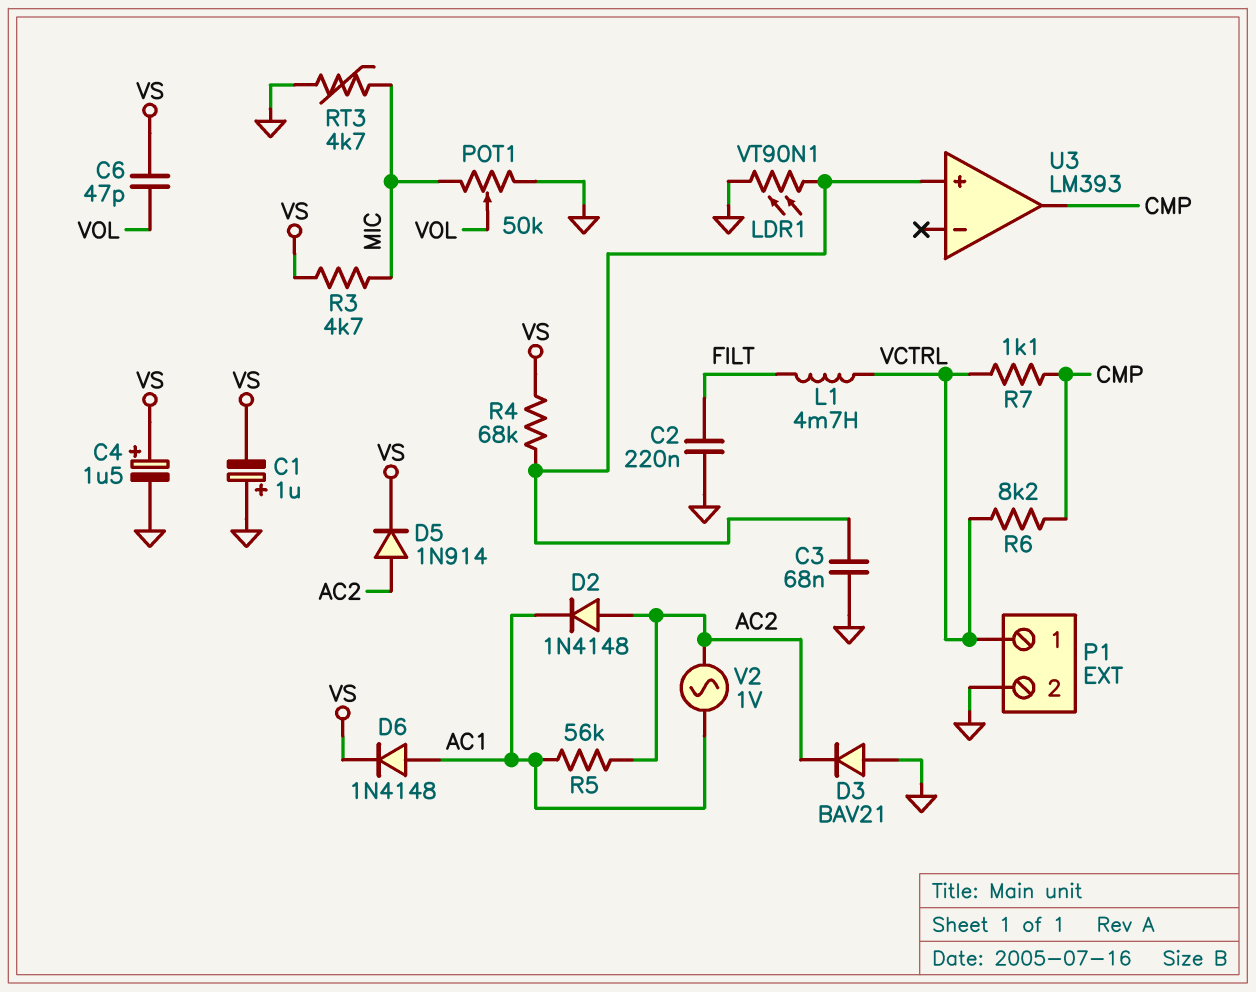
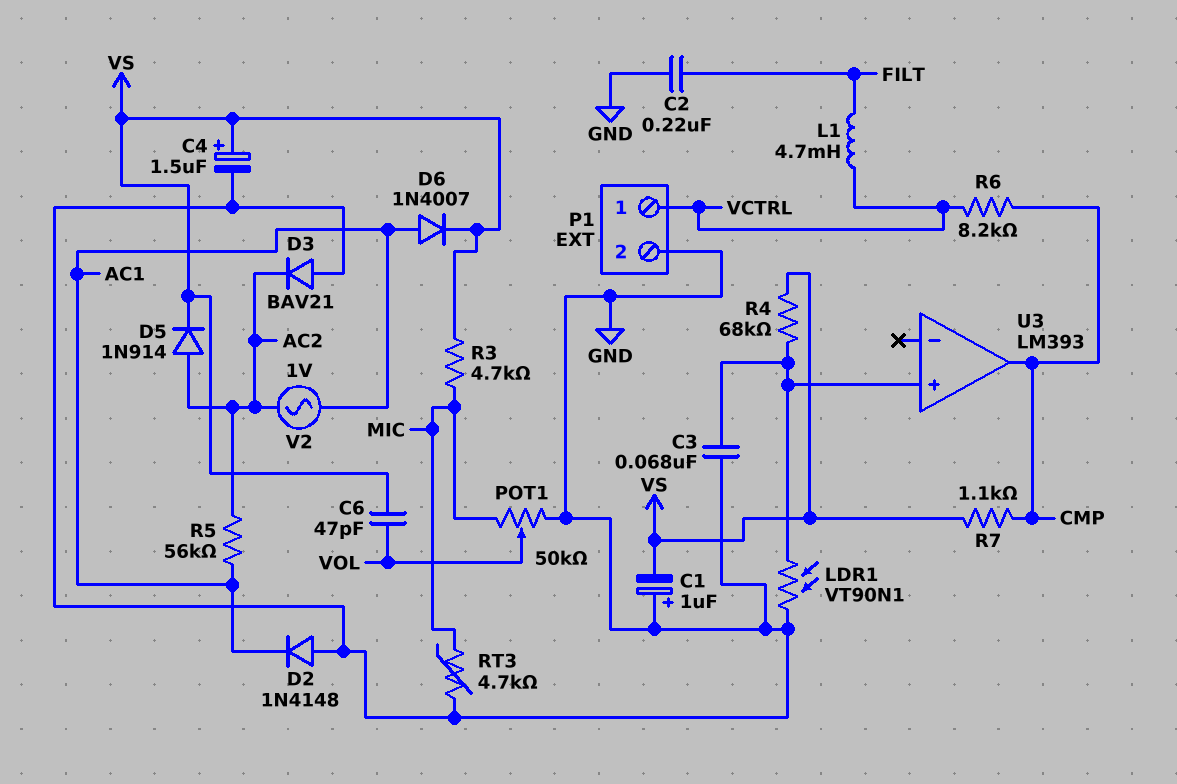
D2: diode 1N4148 (A AC2, K AC1) -> diode 1N4148 (A GND, K AC1)
D6: diode 1N4148 (A AC1, K VS) -> diode 1N4007 (A AC1, K VS)
R7: 1.1k (CMP, VCTRL) -> 1.1k (CMP, VS)

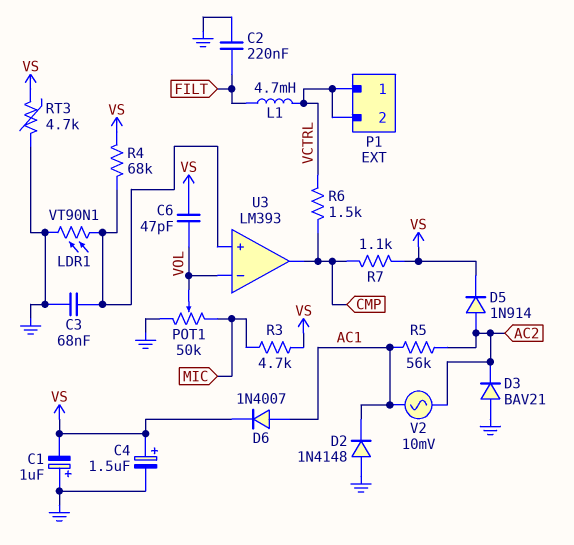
P1 pin 2: GND -> VCTRL
R6: 8.2k (CMP, VCTRL) -> 1.5k (CMP, VCTRL)
RT3: 4.7k (GND, MIC) -> 4.7k (GND, VS)
U3 pin in-: none -> VOL
V2: AC 1V (AC1, AC2) -> AC 10mV (AC1, AC2)

